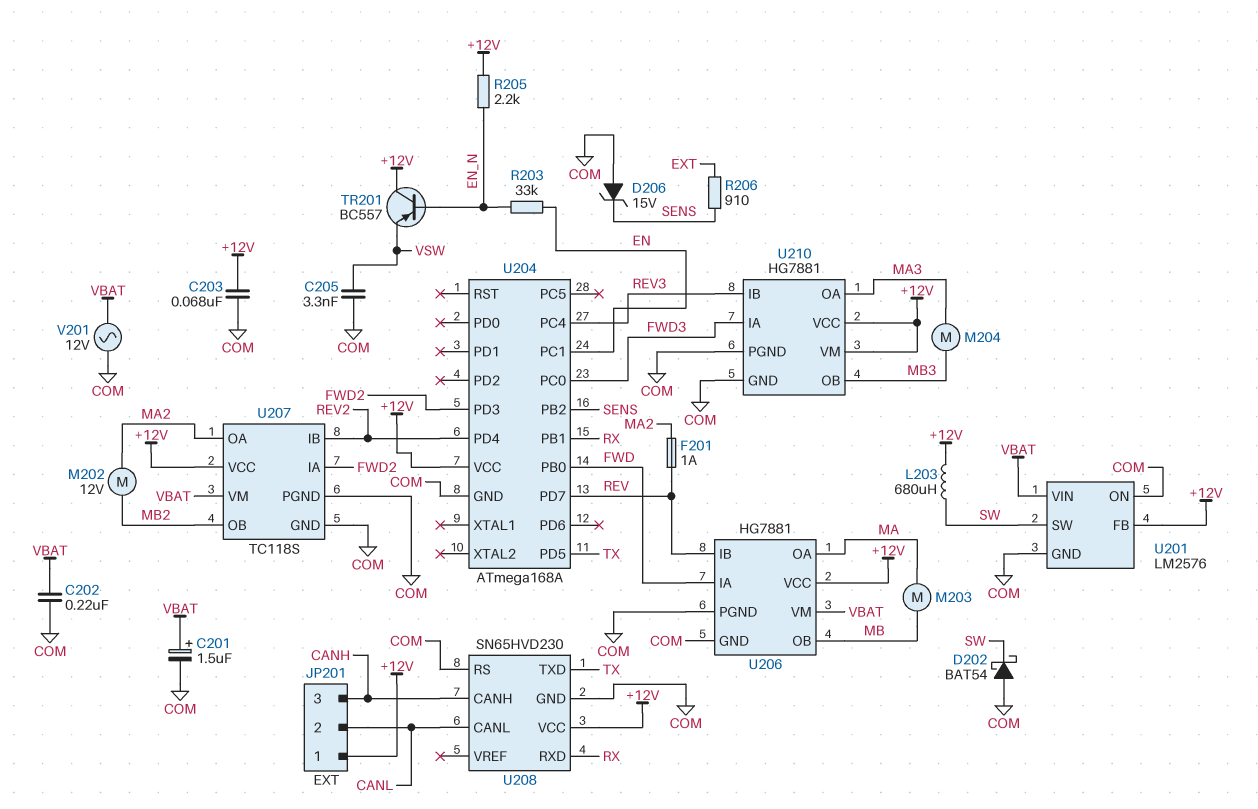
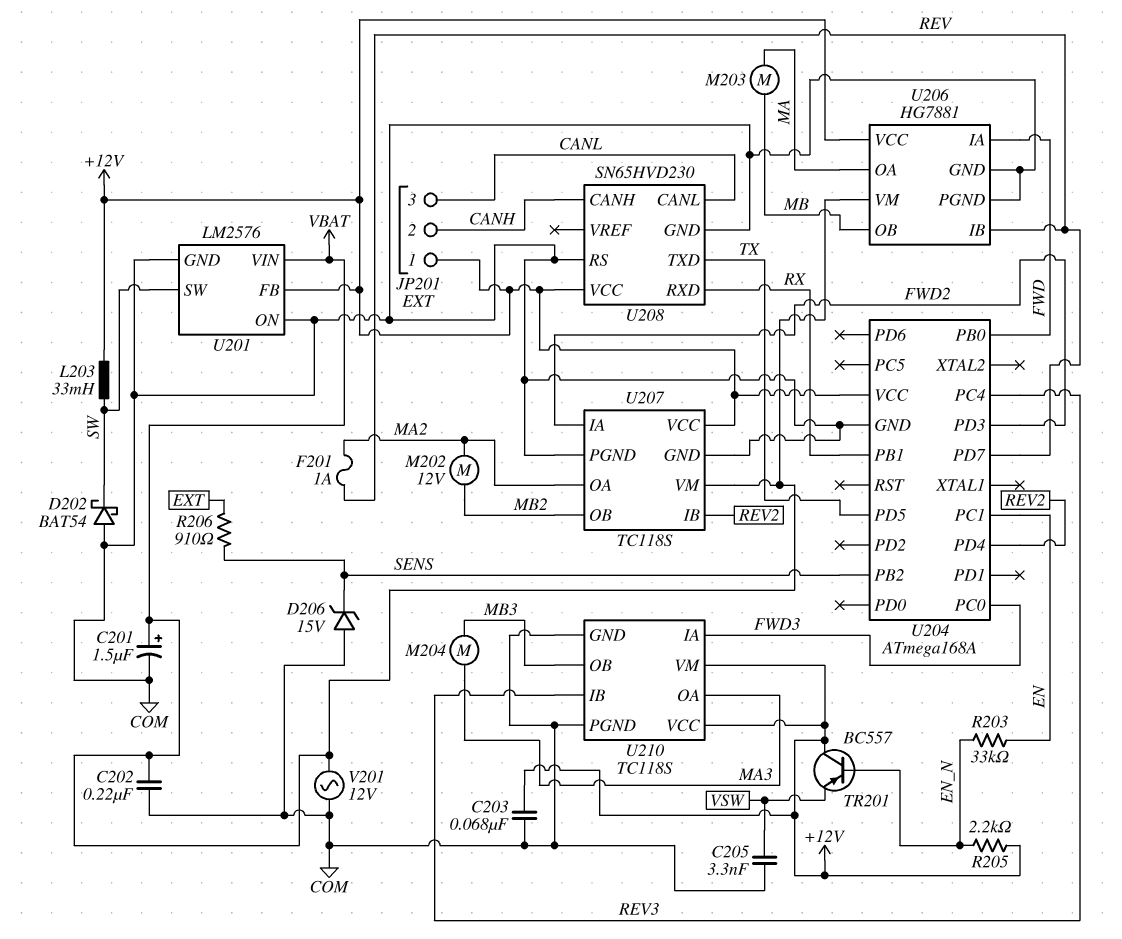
JP201 pin 2: CANL -> CANH
JP201 pin 3: CANH -> CANL
L203: 680uH (+12V, SW) -> 33mH (+12V, SW)
U210: HG7881 -> TC118S

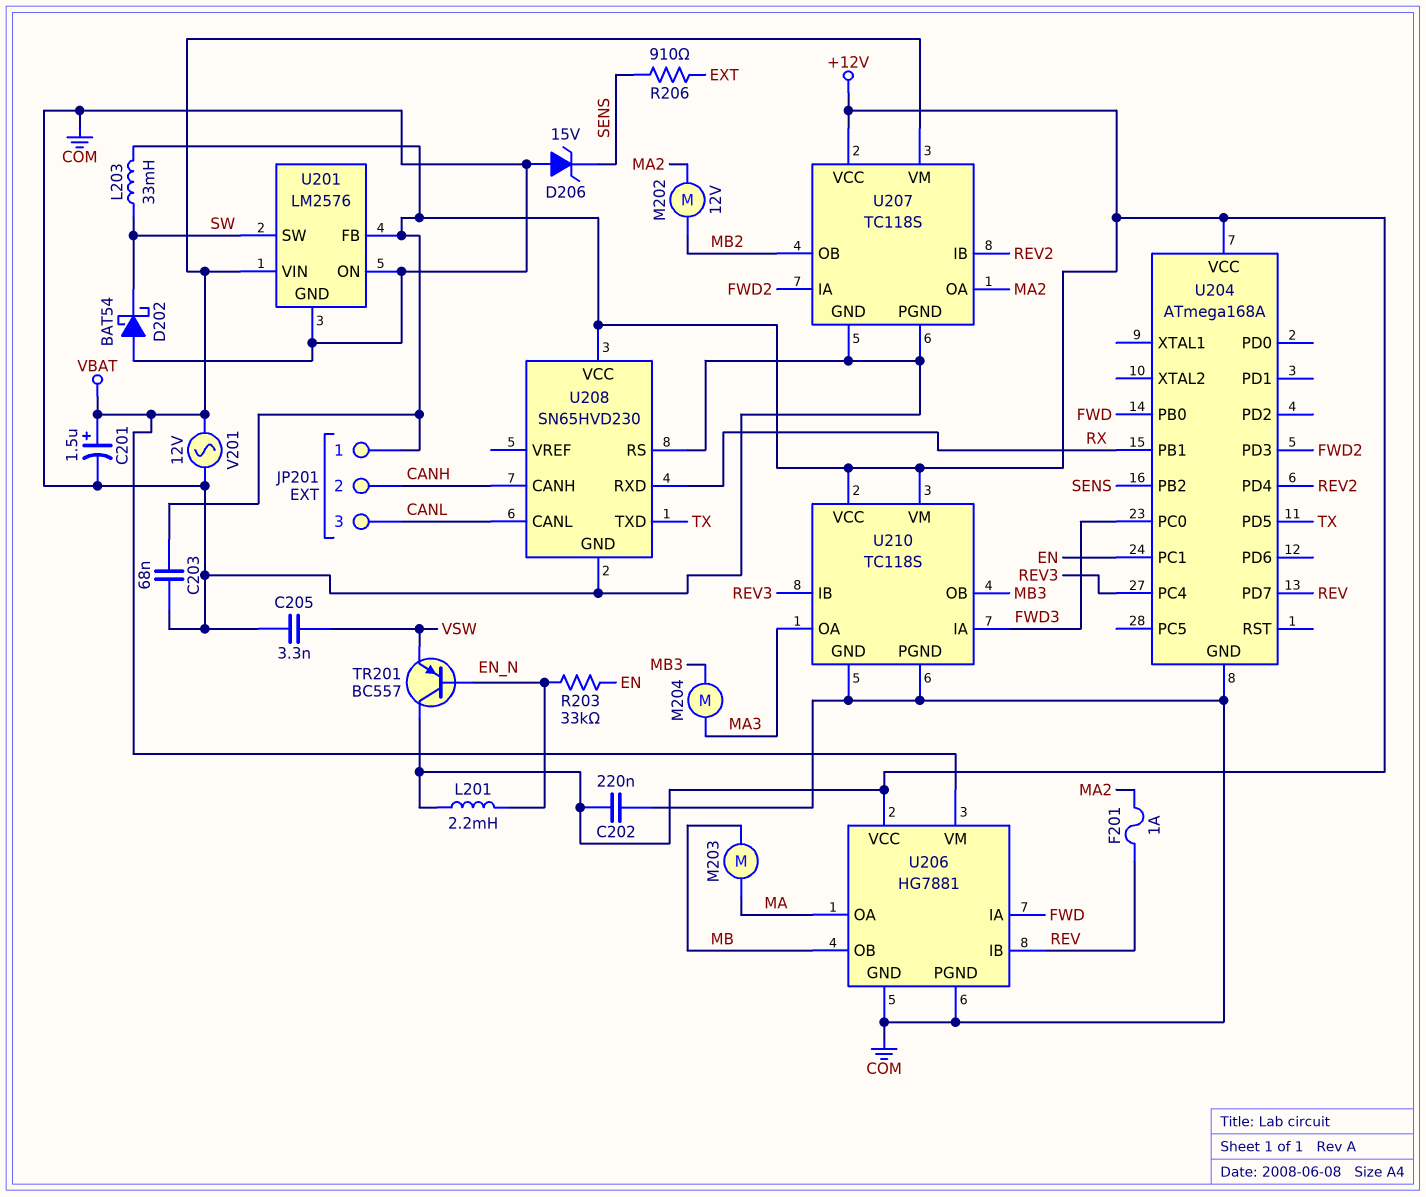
C202: 220nF (COM, VBAT) -> 220nF (+12V, COM)
L201: none -> 2.2mH (+12V, EN_N)
R205: 2.2k (+12V, EN_N) -> none

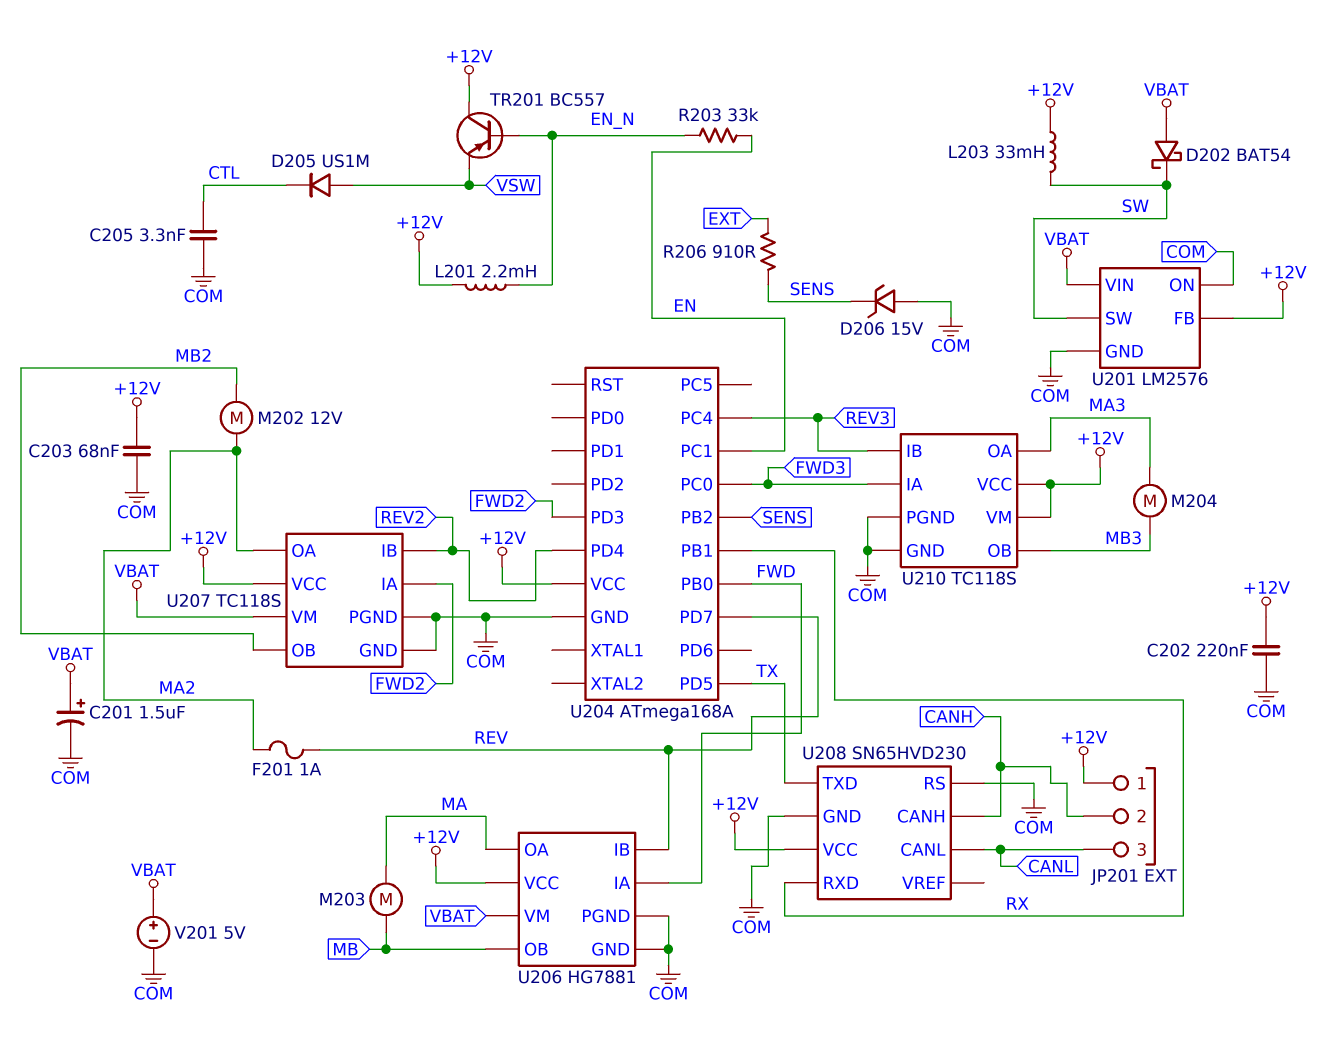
C205: 3.3nF (COM, VSW) -> 3.3nF (COM, CTL)
D202: schottky BAT54 (A COM, K SW) -> schottky BAT54 (A VBAT, K SW)
D205: none -> diode US1M (A VSW, K CTL)
V201: AC 12V (COM, VBAT) -> 5V (plus VBAT, minus COM)

